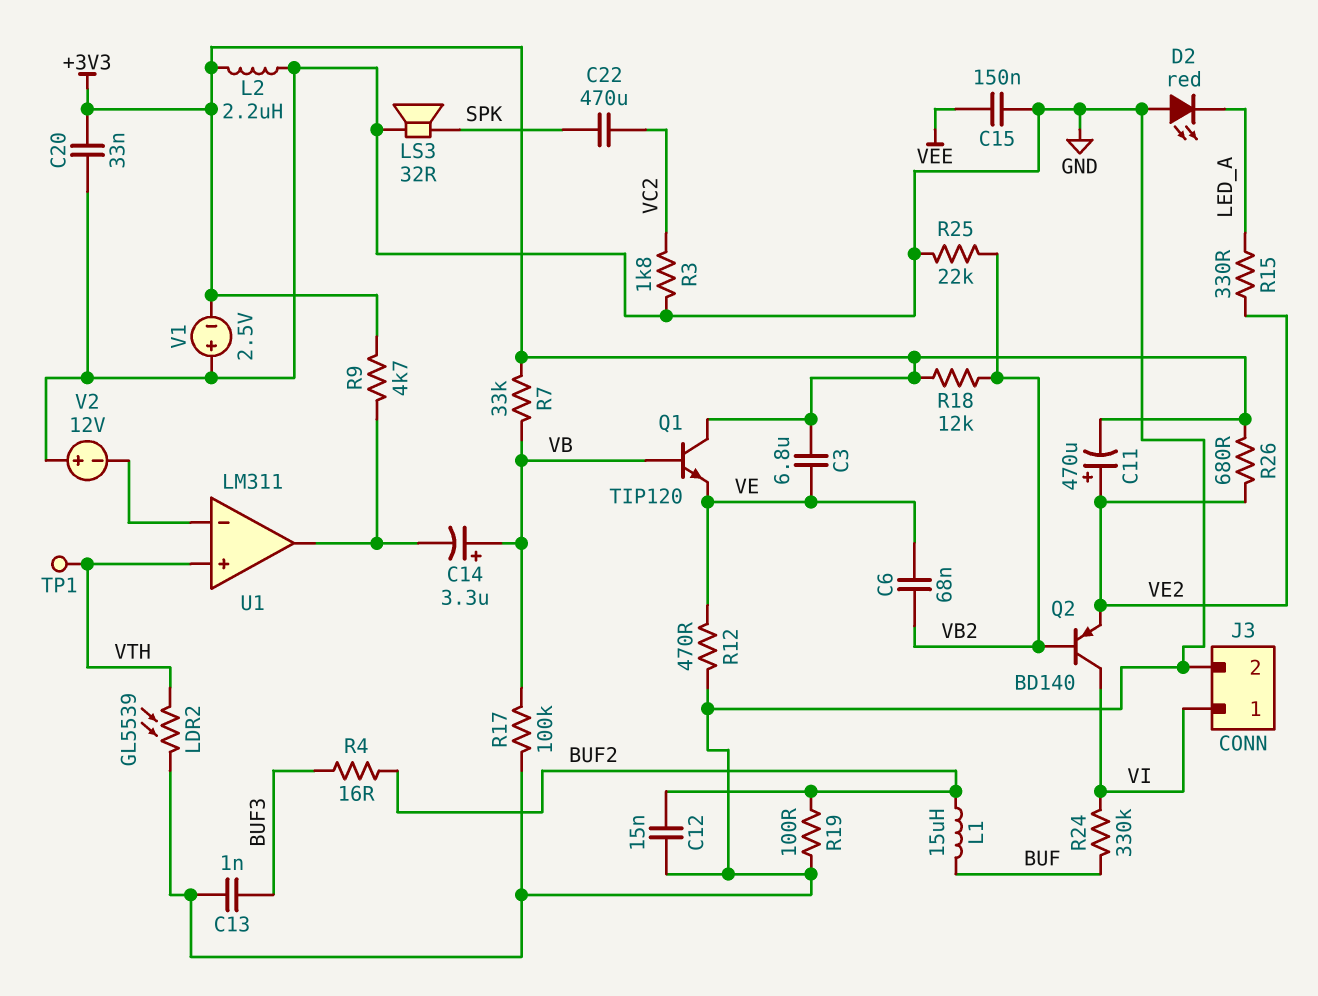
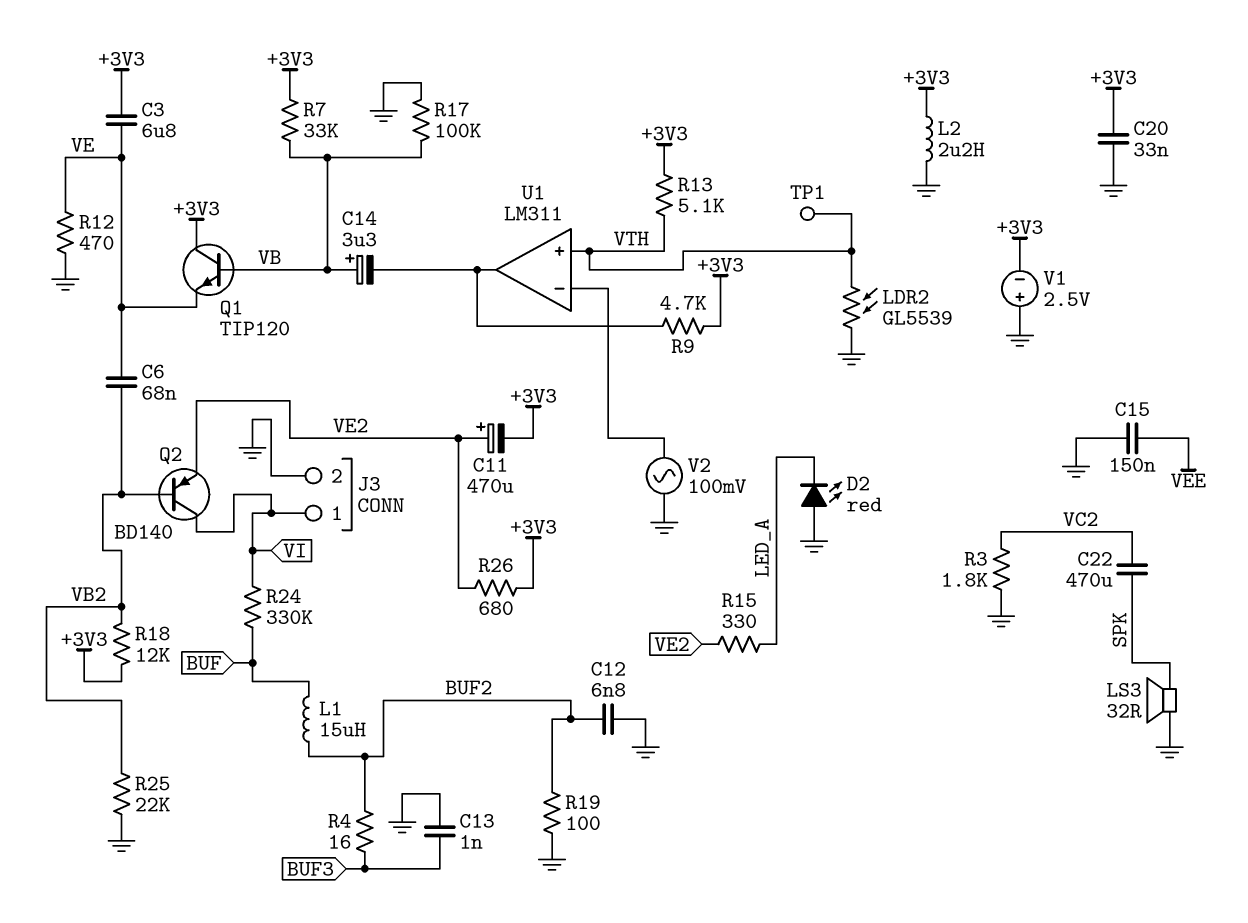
C12: 15nF (BUF2, GND) -> 6.8nF (BUF2, GND)
R13: none -> 5.1k (+3V3, VTH)
V2: 12V (plus GND, minus U1/in-) -> AC 100mV (GND, U1/in-)

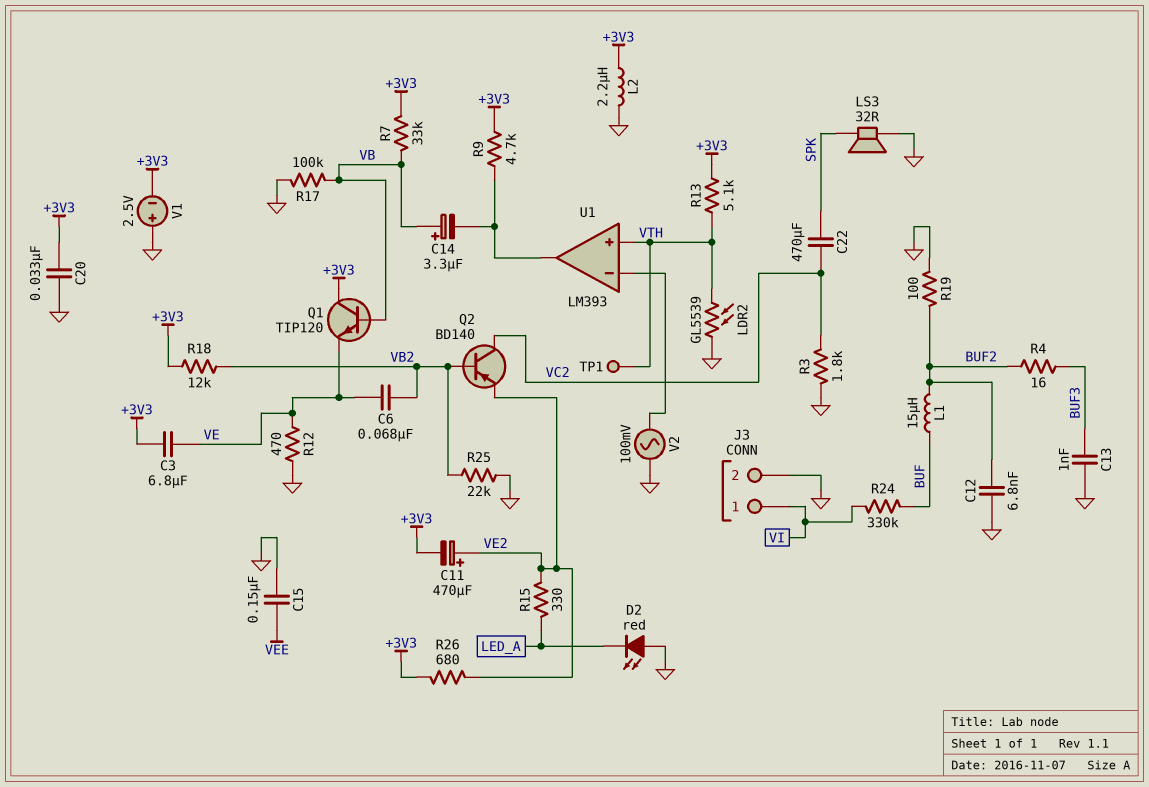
Q2: PNP BD140 (B VB2, C VI, E VE2) -> PNP BD140 (B VB2, C VC2, E VE2)
U1: LM311 -> LM393

